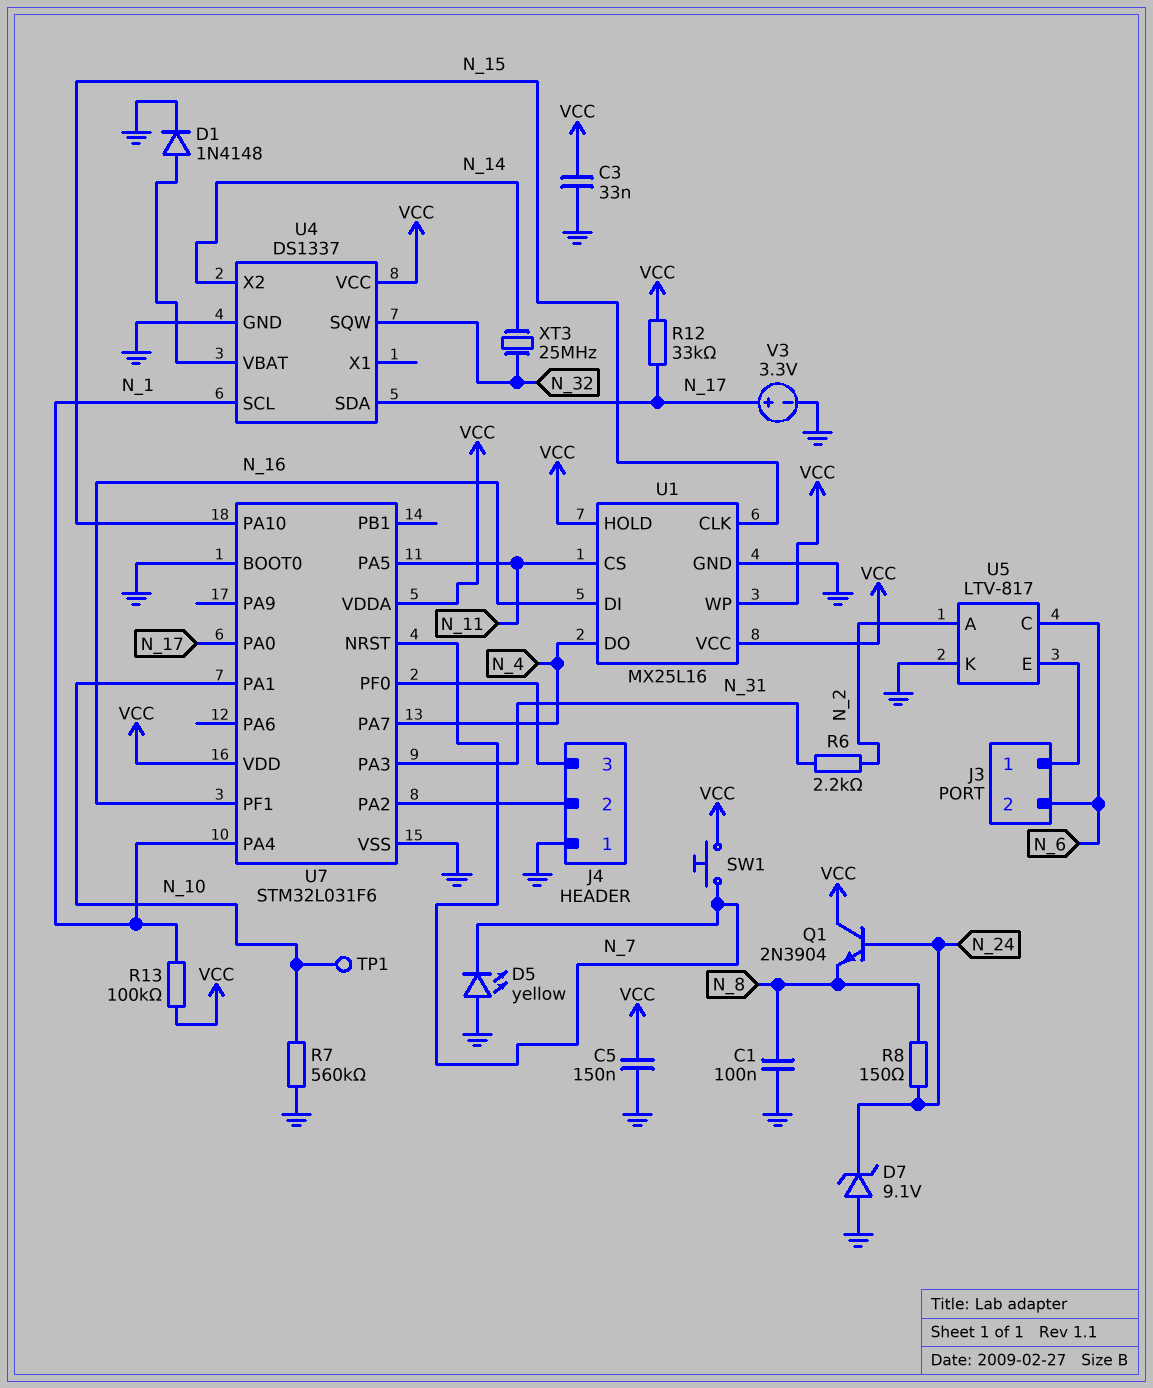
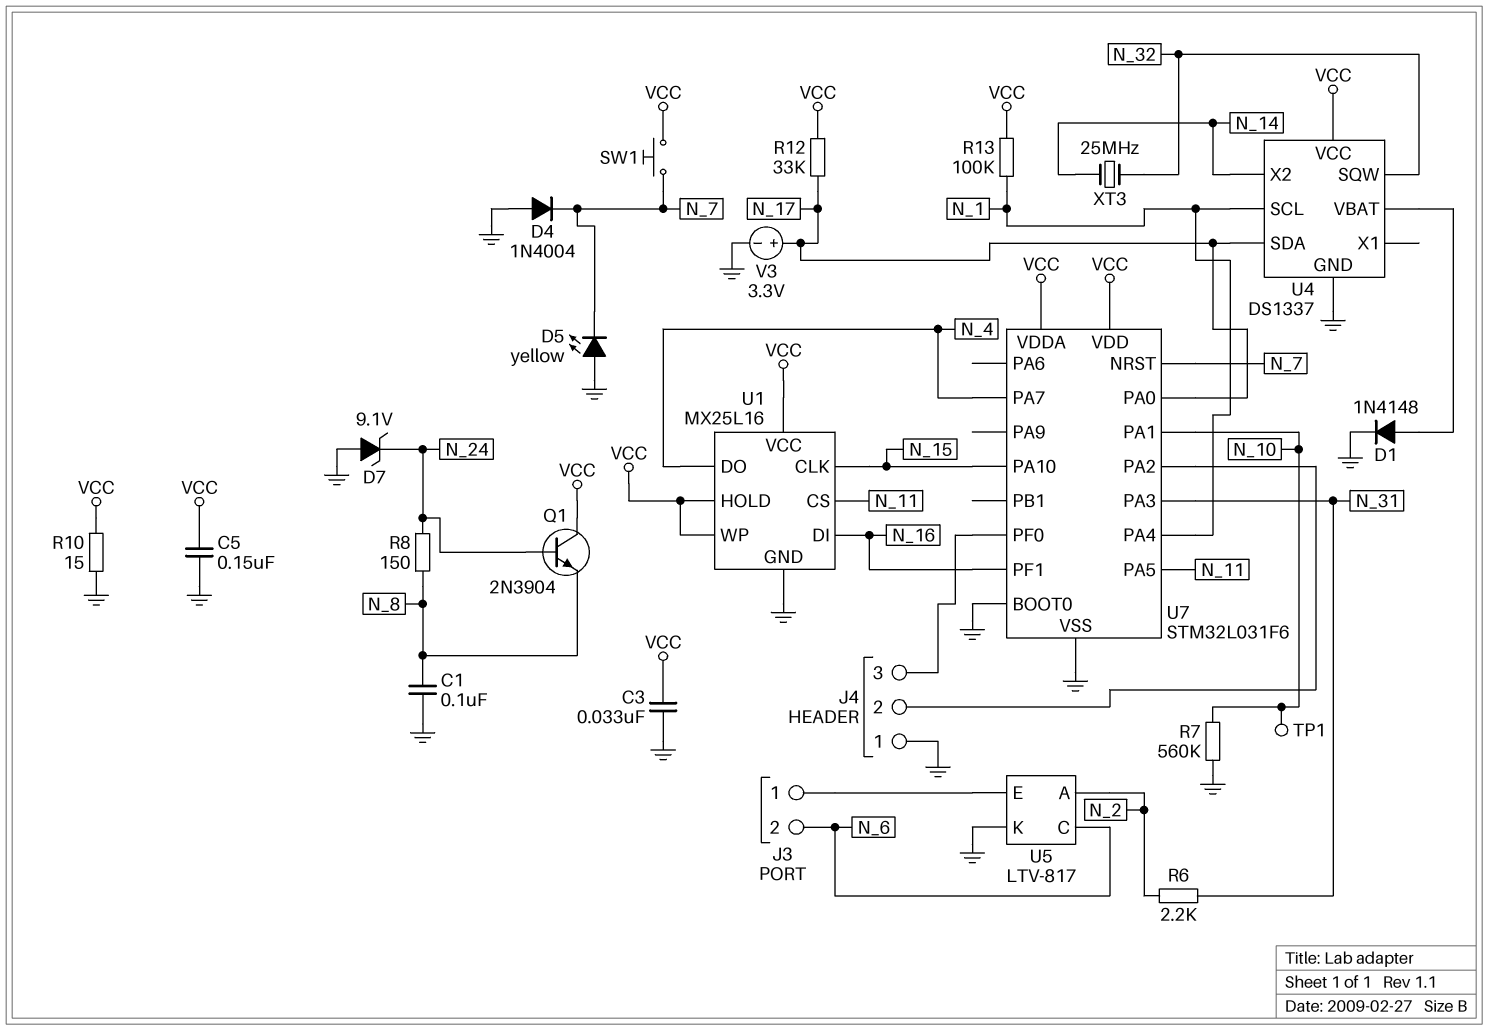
D4: none -> diode 1N4004 (A GND, K N_7)
R10: none -> 15 (GND, VCC)

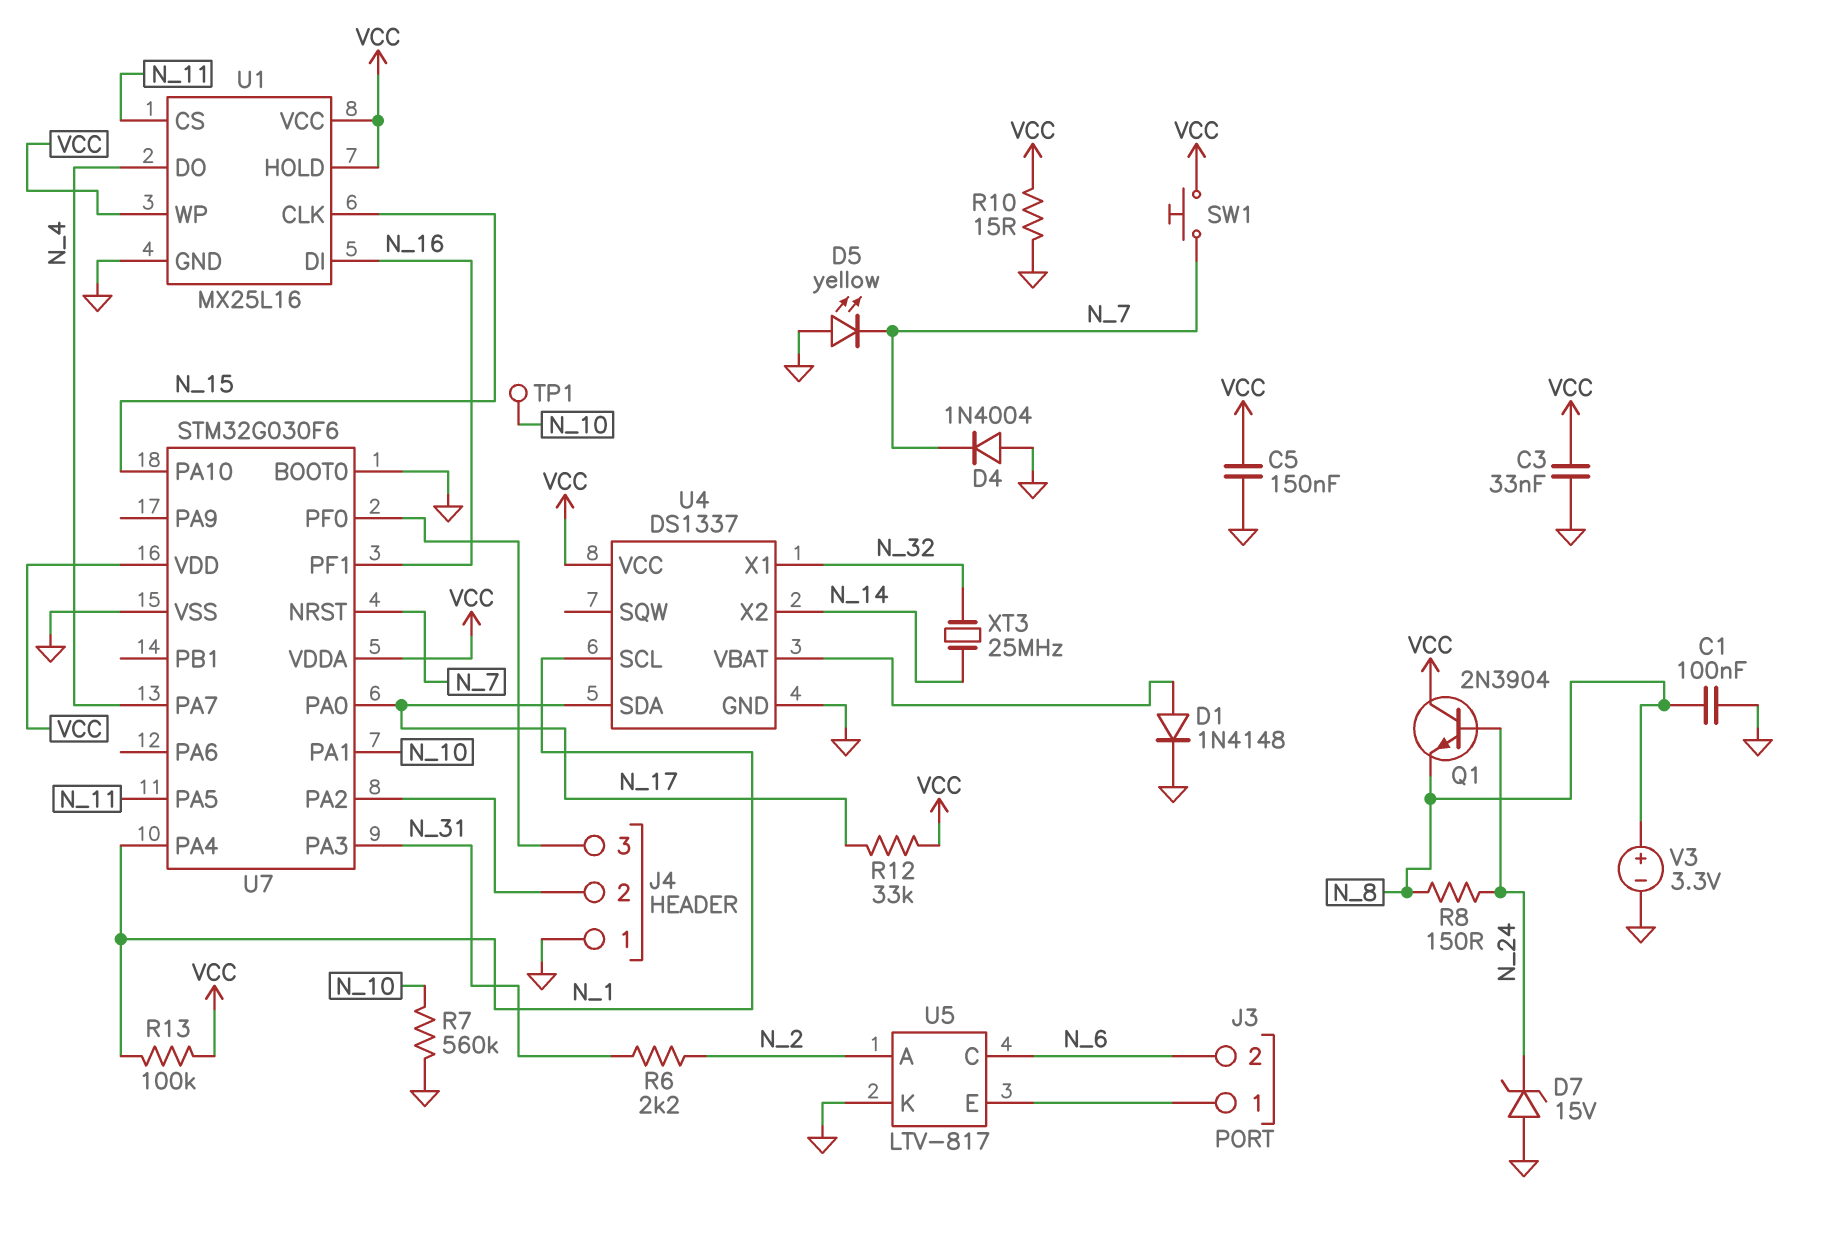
D7: zener 9.1V (A GND, K N_24) -> zener 15V (A GND, K N_24)
U4 pin SQW: N_32 -> none
U4 pin X1: none -> N_32
U7: STM32L031F6 -> STM32G030F6
V3: 3.3V (plus N_17, minus GND) -> 3.3V (plus N_8, minus GND)

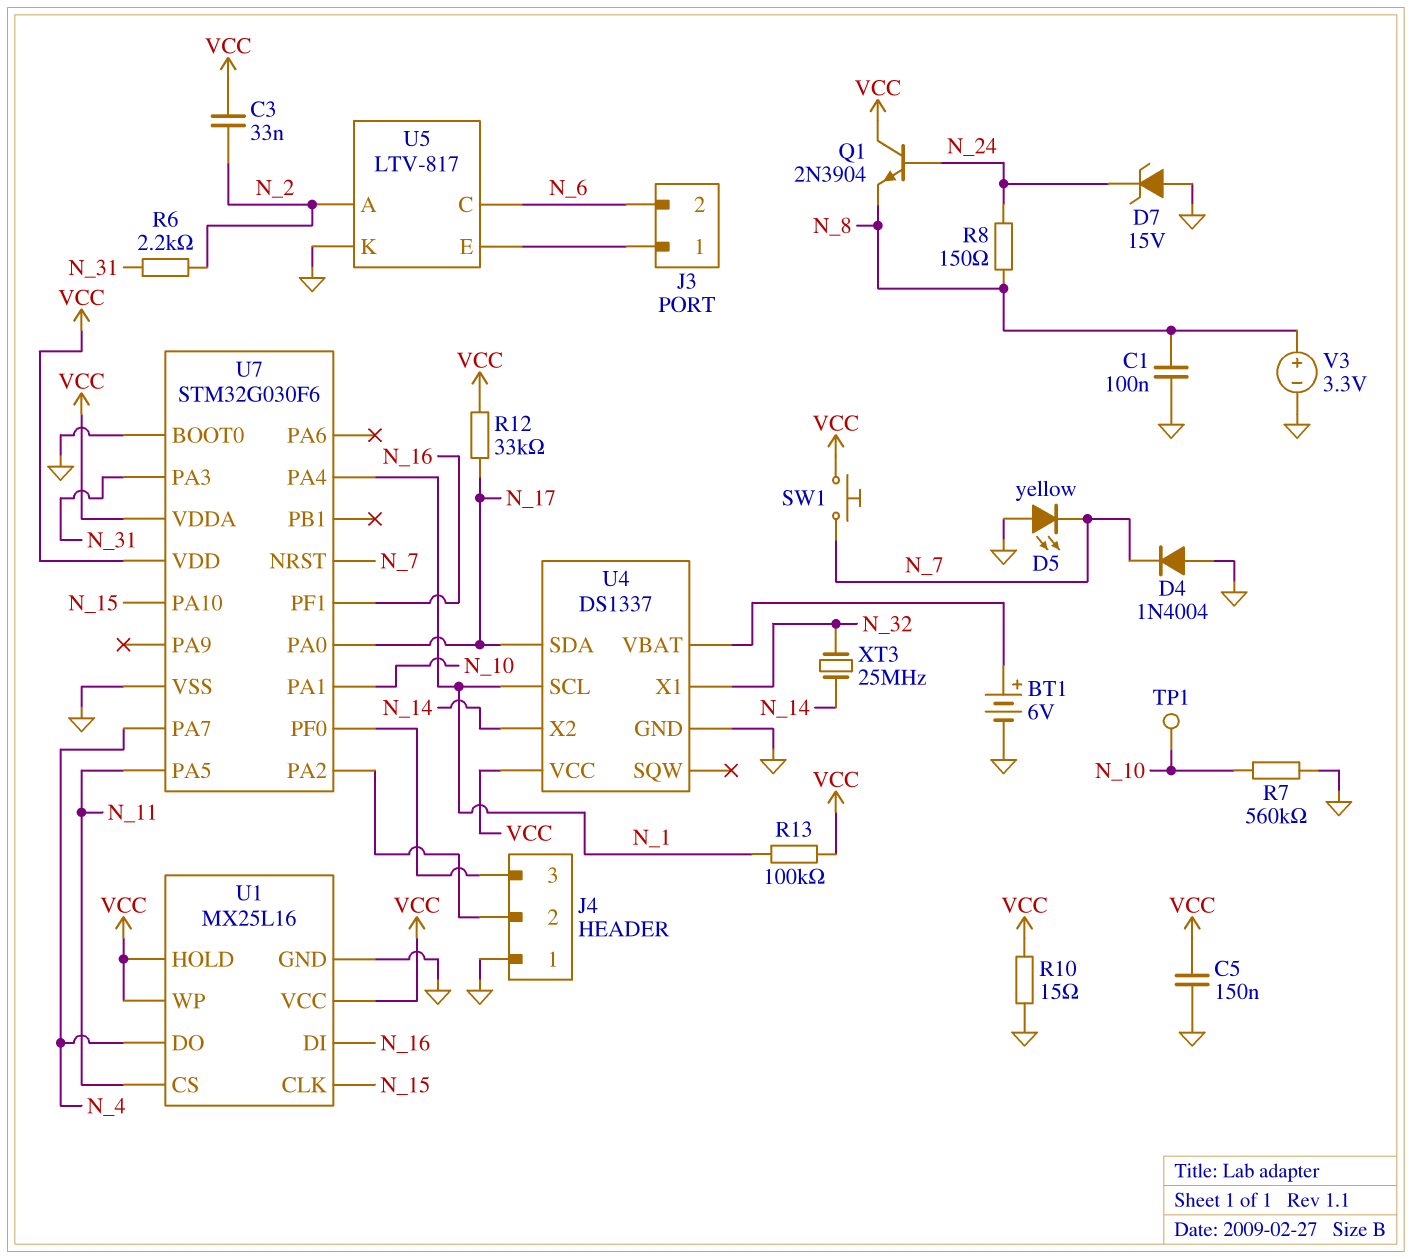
BT1: none -> 6V (plus U4/VBAT, minus GND)
C3: 33nF (GND, VCC) -> 33nF (N_2, VCC)
D1: diode 1N4148 (A U4/VBAT, K GND) -> none

